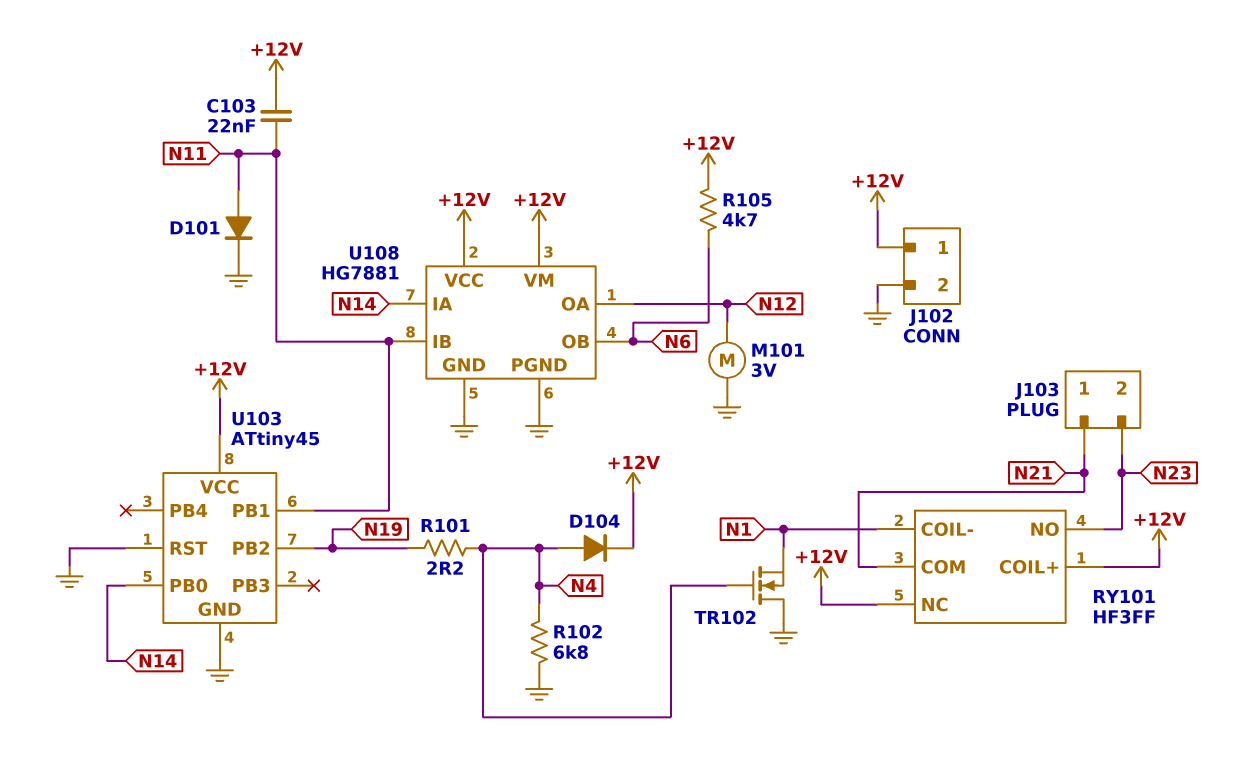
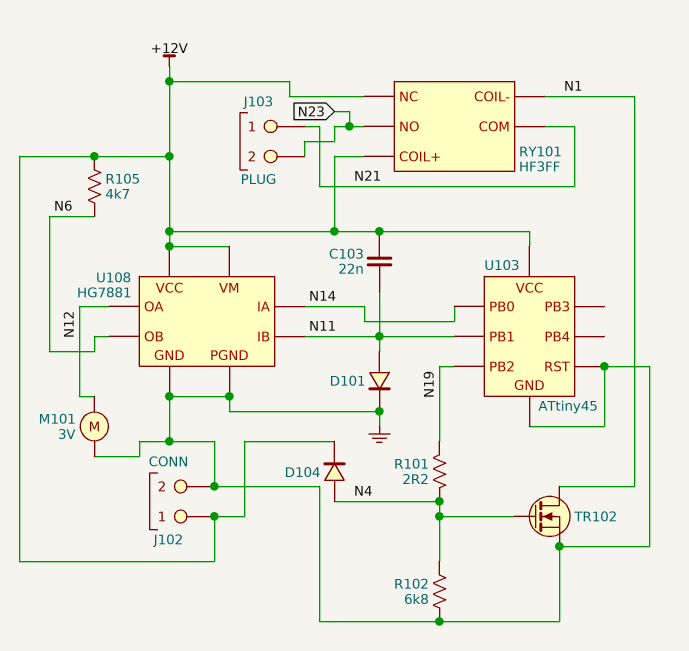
TR102: NMOS (G N4, D GND, S N1) -> NMOS (G N4, D N1, S GND)

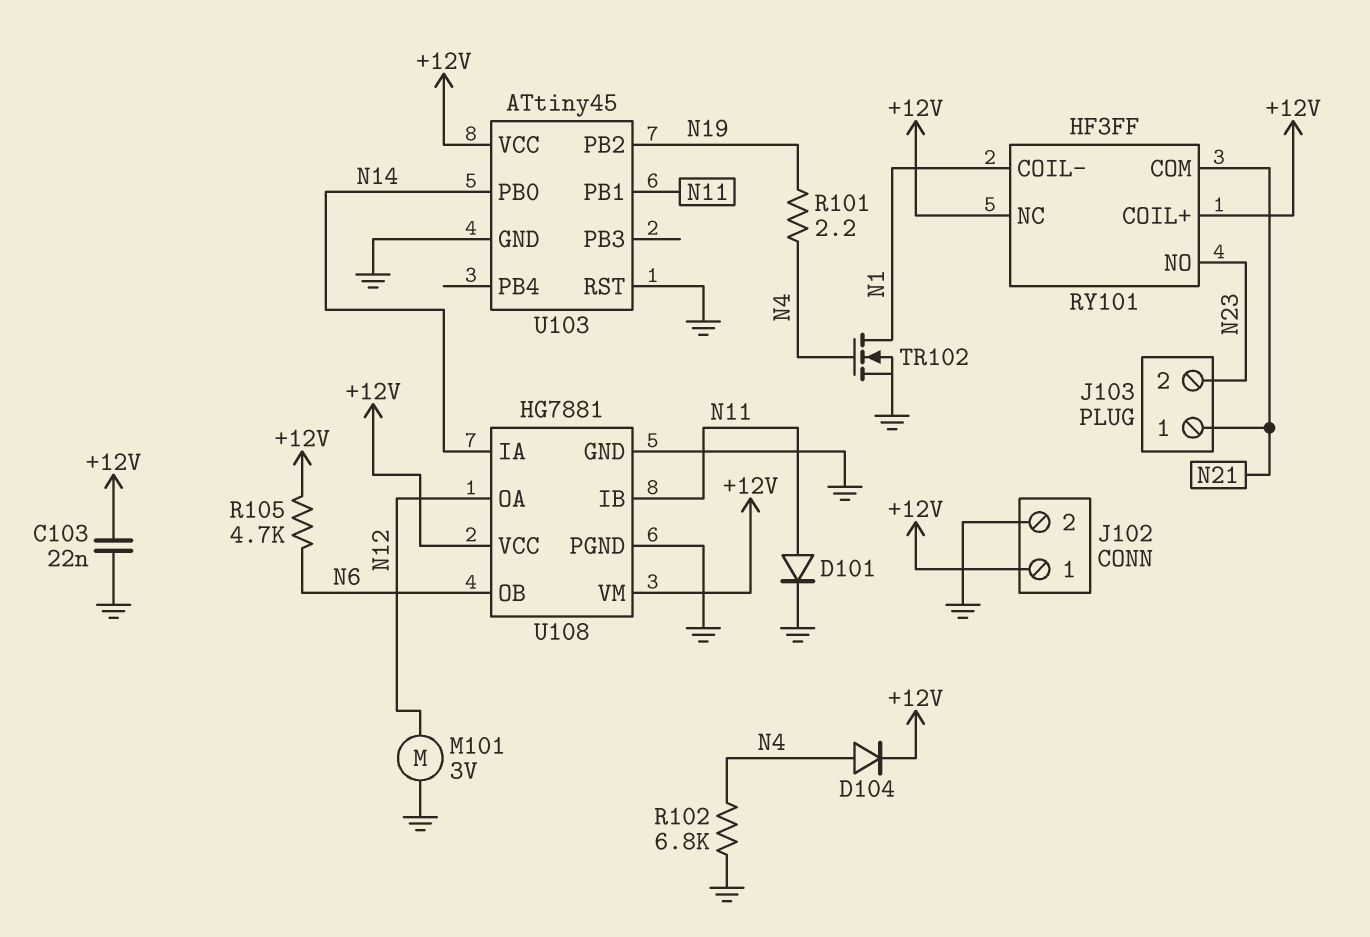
C103: 22nF (+12V, N11) -> 22nF (+12V, GND)

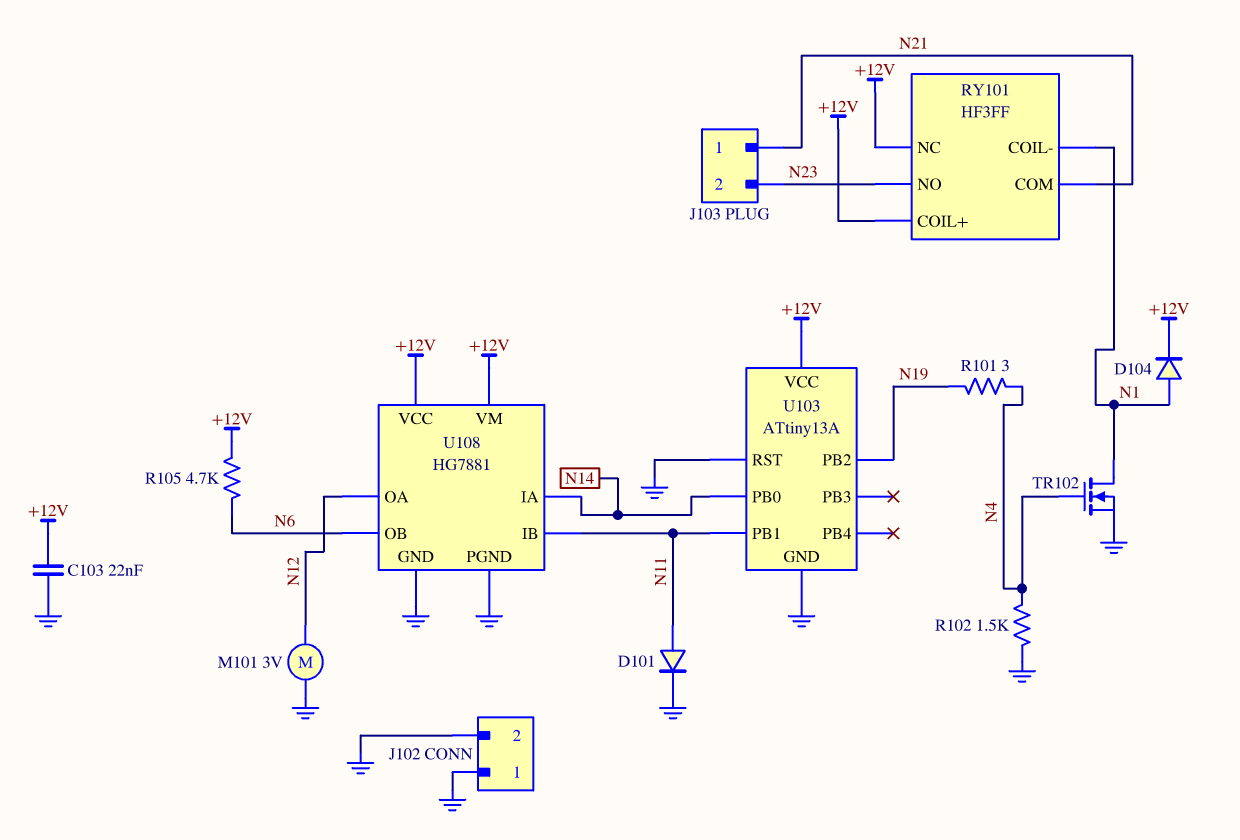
D104: diode (A N4, K +12V) -> diode (A N1, K +12V)
J102 pin 1: +12V -> GND
R101: 2.2 (N4, N19) -> 3 (N4, N19)
R102: 6.8k (GND, N4) -> 1.5k (GND, N4)
U103: ATtiny45 -> ATtiny13A

